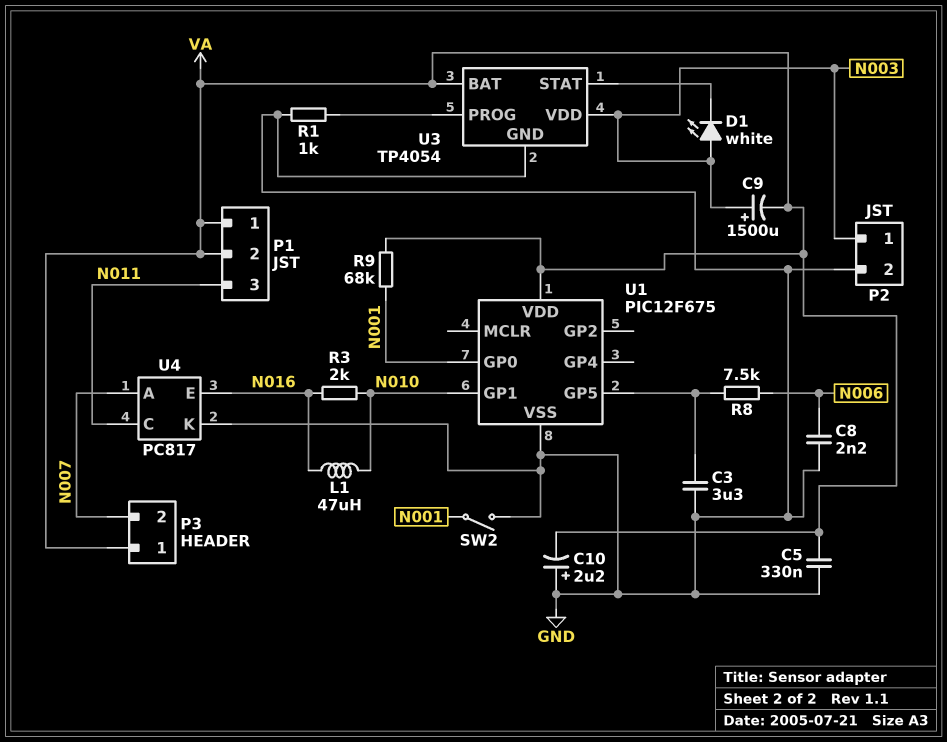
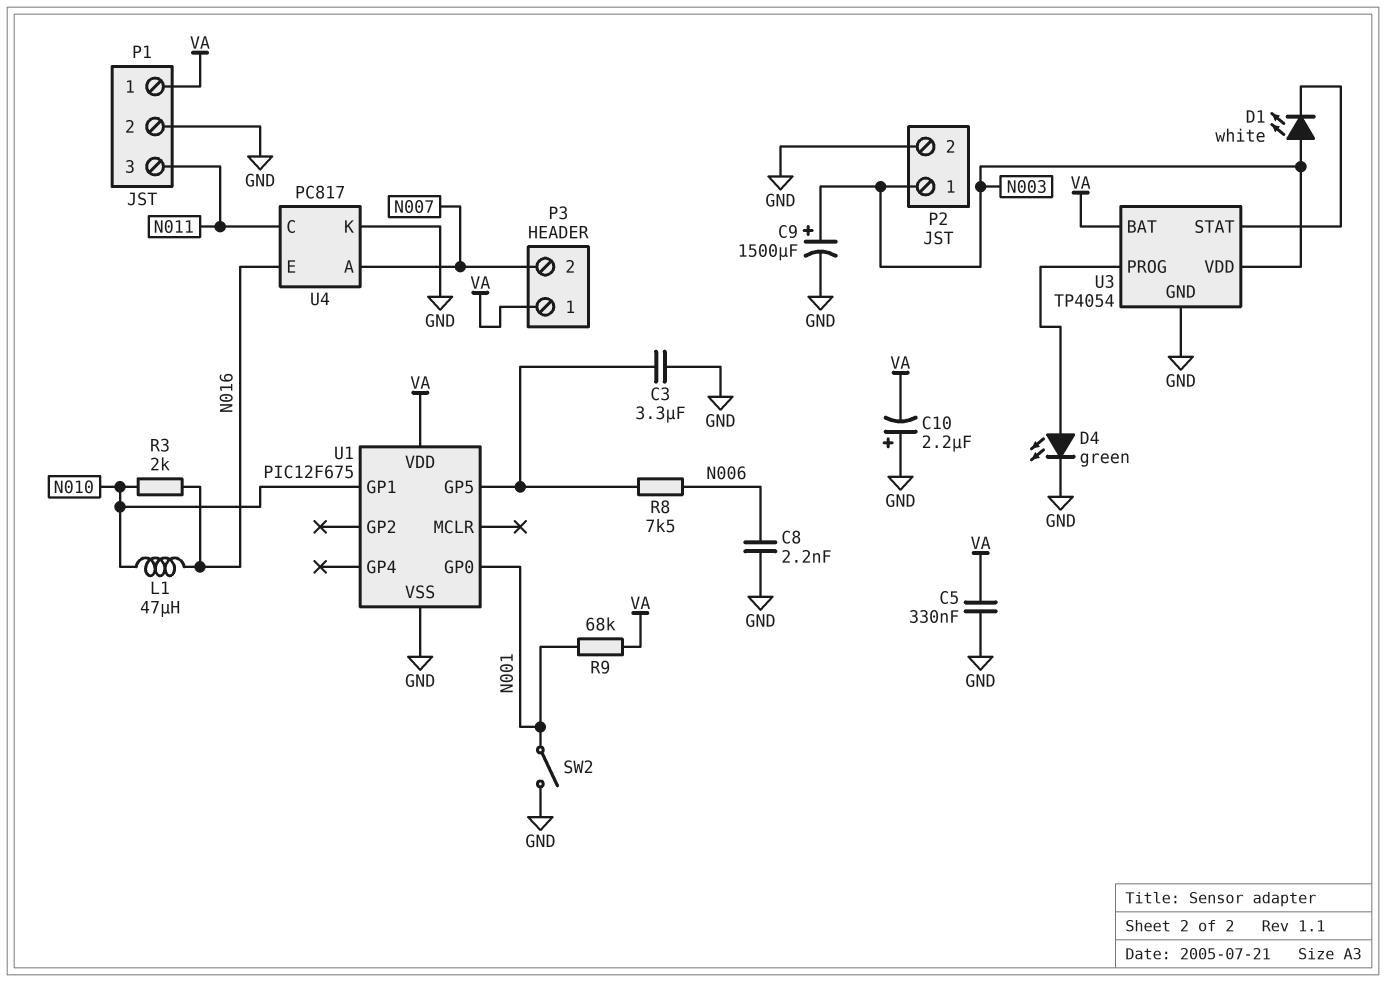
C9: 1500uF (plus N003, minus VA) -> 1500uF (plus N003, minus GND)
D4: none -> LED green (A U3/PROG, K GND)
P1 pin 2: VA -> GND
R1: 1k (GND, U3/PROG) -> none

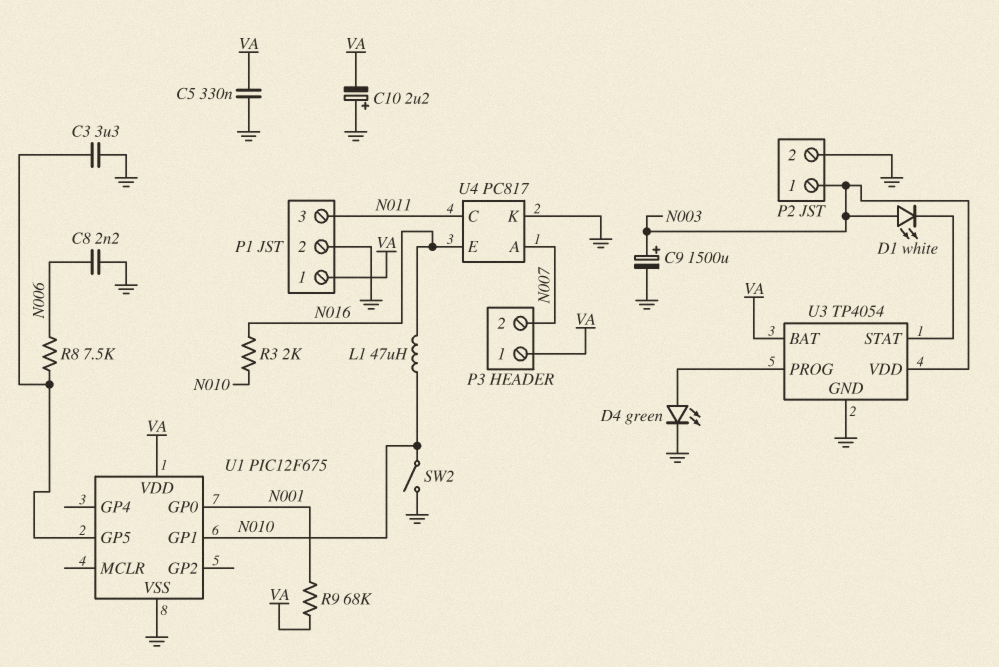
SW2: switch (GND, N001) -> switch (GND, N010)

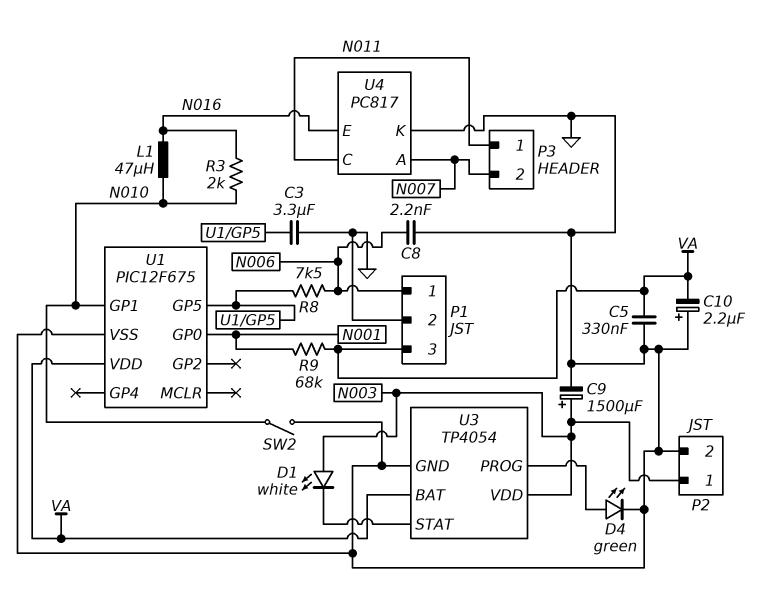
P1 pin 1: VA -> N006
P1 pin 3: N011 -> VA
P3 pin 1: VA -> N011

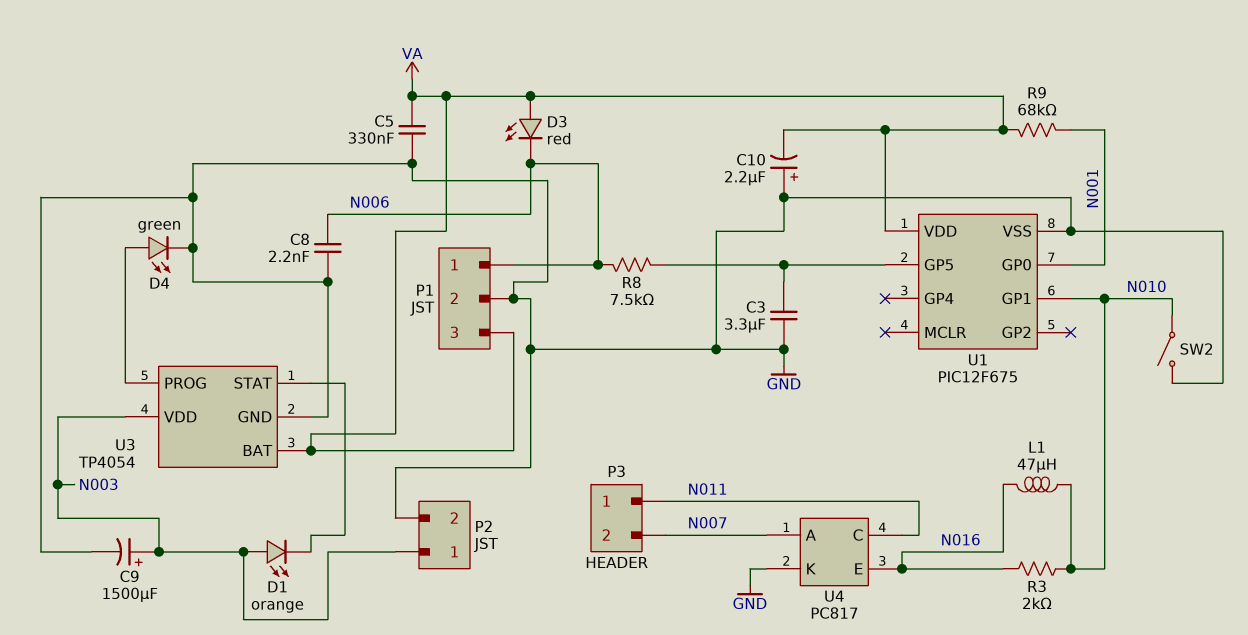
D1: LED white (A N003, K U3/STAT) -> LED orange (A N003, K U3/STAT)
D3: none -> LED red (A VA, K N006)

